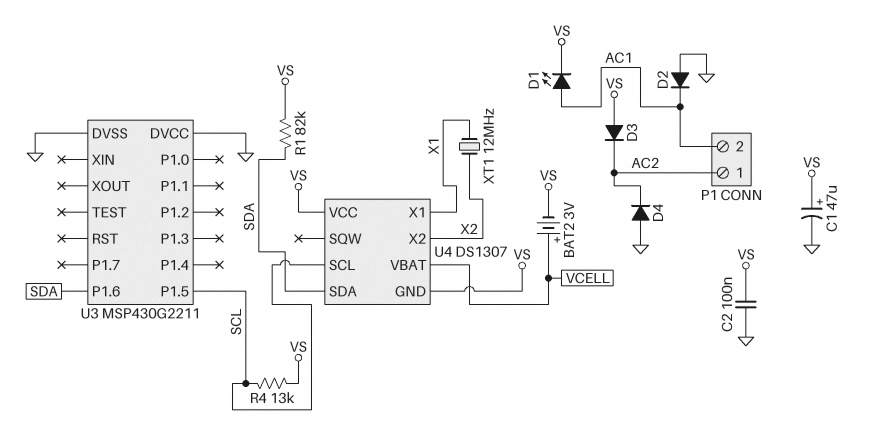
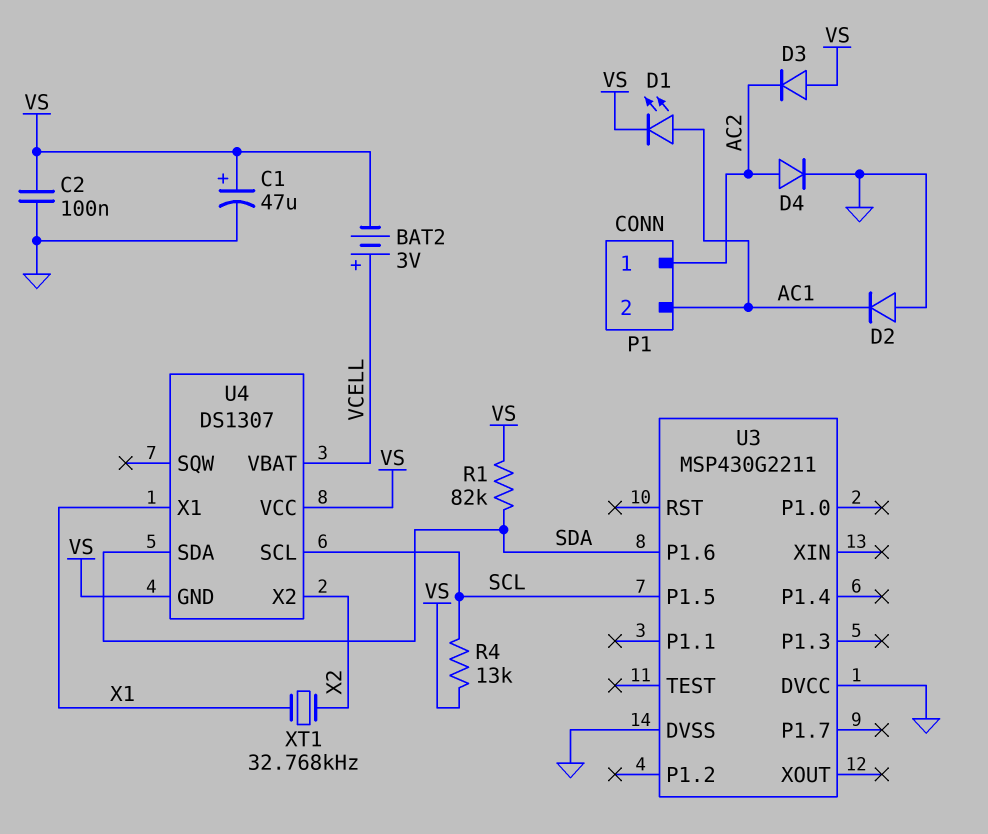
D4: diode (A GND, K AC2) -> diode (A AC2, K GND)
XT1: 12MHz (X1, X2) -> 32.768kHz (X1, X2)

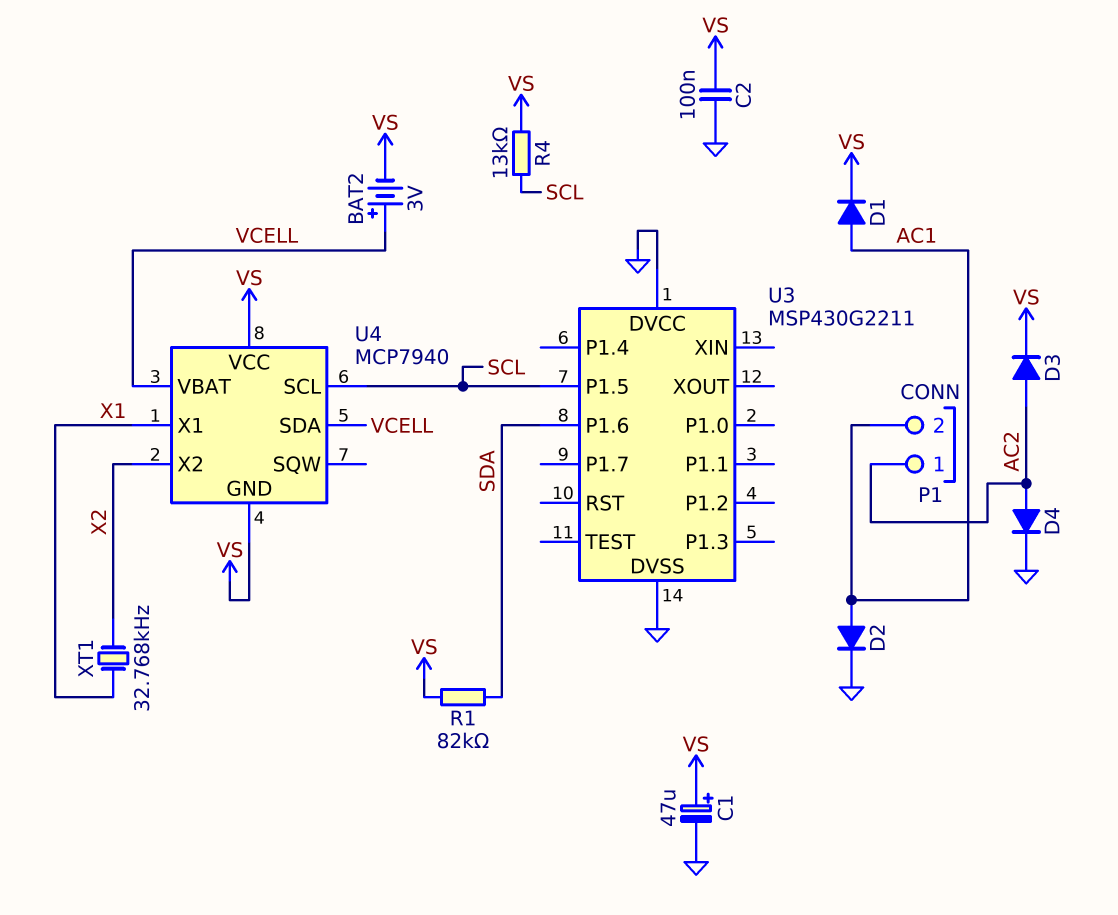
D1: LED (A AC1, K VS) -> diode (A AC1, K VS)
D2: diode (A GND, K AC1) -> diode (A AC1, K GND)
D3: diode (A VS, K AC2) -> diode (A AC2, K VS)
U4: DS1307 -> MCP7940
U4 pin SDA: SDA -> VCELL

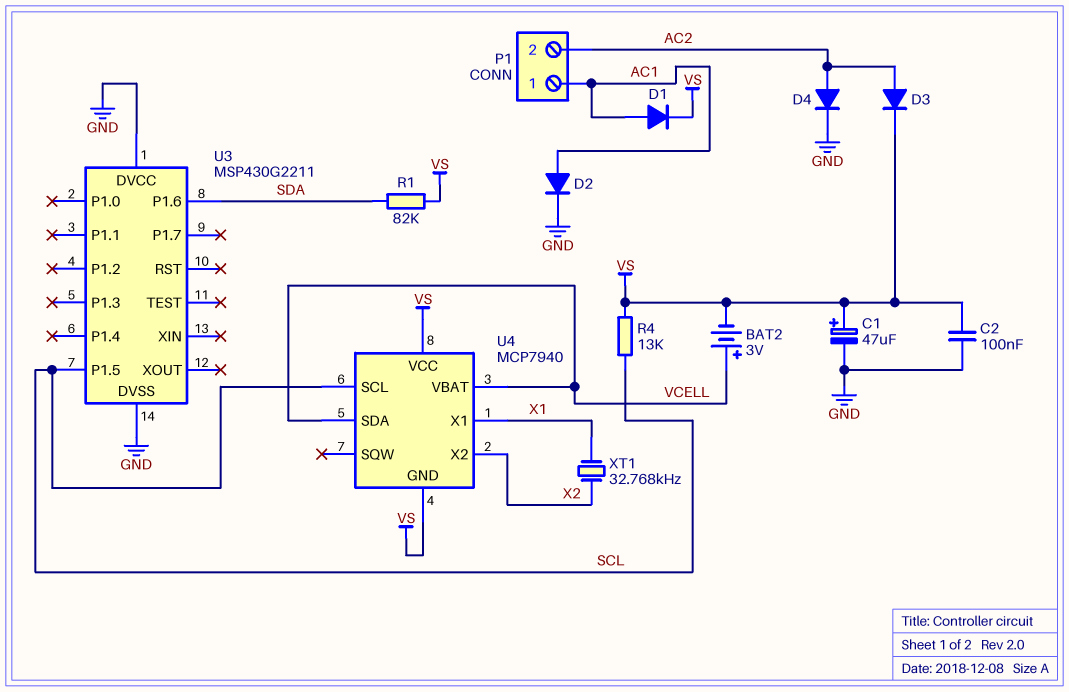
P1 pin 1: AC2 -> AC1
P1 pin 2: AC1 -> AC2

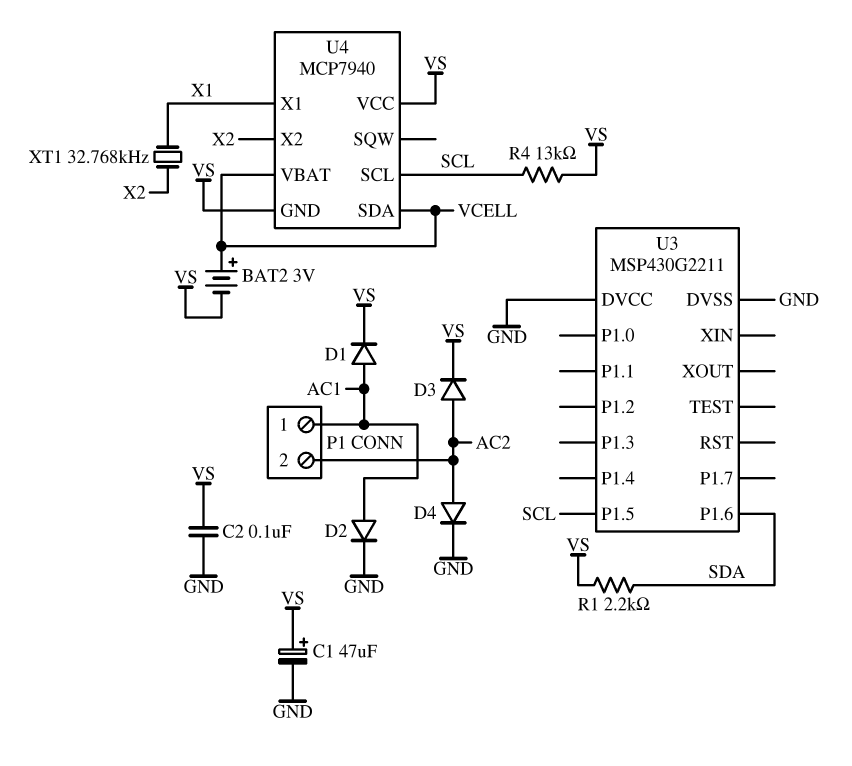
R1: 82k (SDA, VS) -> 2.2k (SDA, VS)

